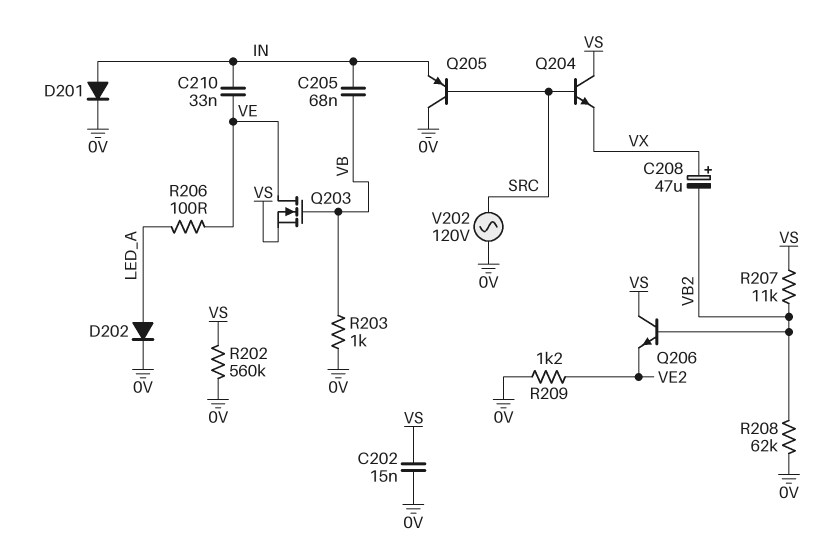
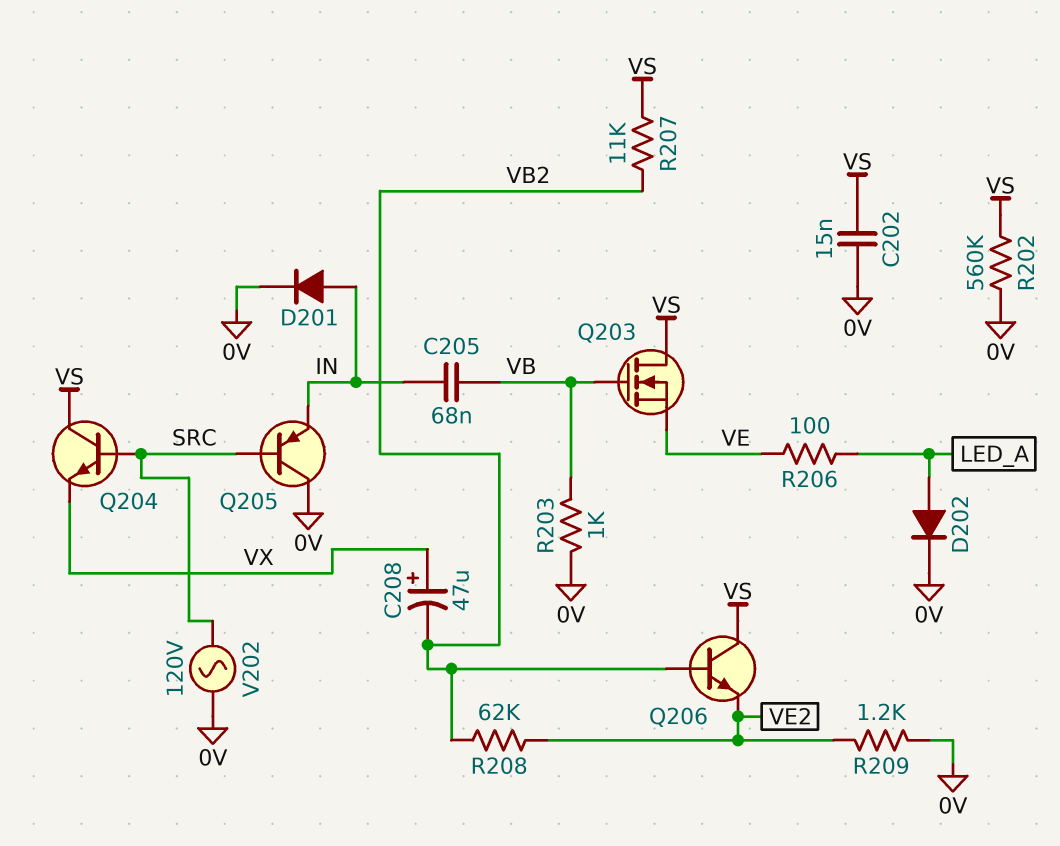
C210: 33nF (IN, VE) -> none
Q203: NMOS (G VB, D VE, S VS) -> NMOS (G VB, D VS, S VE)
R208: 62k (0V, VB2) -> 62k (VB2, VE2)

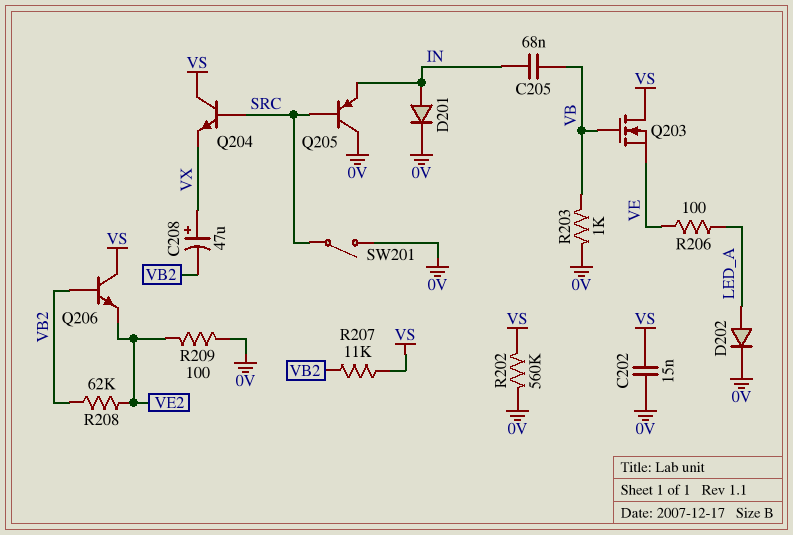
R209: 1.2k (0V, VE2) -> 100 (0V, VE2)
SW201: none -> switch (0V, SRC)
V202: AC 120V (0V, SRC) -> none

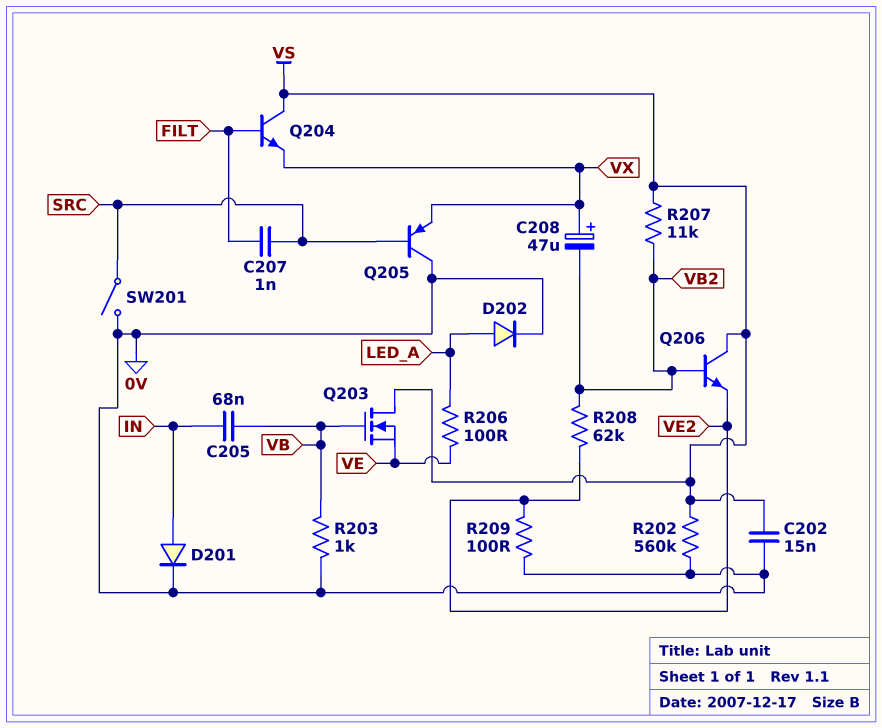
C207: none -> 1nF (FILT, SRC)
Q204: NPN (B SRC, C VS, E VX) -> NPN (B FILT, C VS, E VX)
Q205: PNP (B SRC, C 0V, E IN) -> PNP (B SRC, C 0V, E VX)

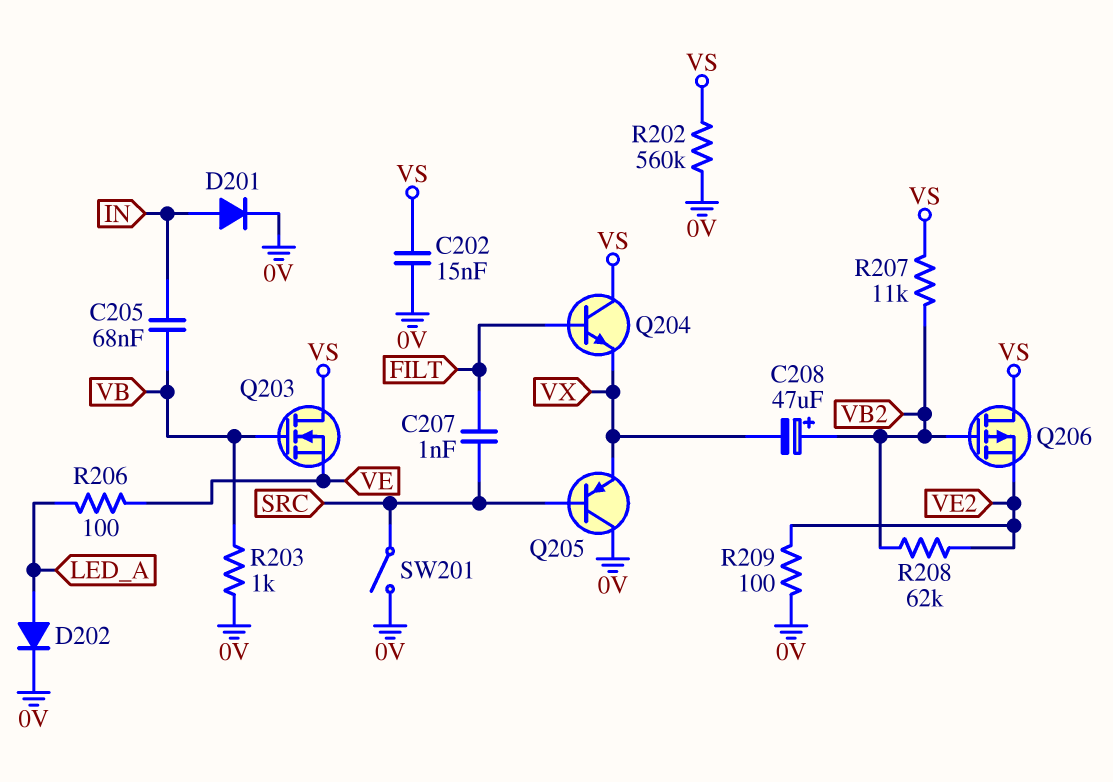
C208: 47uF (plus VX, minus VB2) -> 47uF (plus VB2, minus VX)
Q206: NPN (B VB2, C VS, E VE2) -> PMOS (G VB2, D VS, S VE2)

